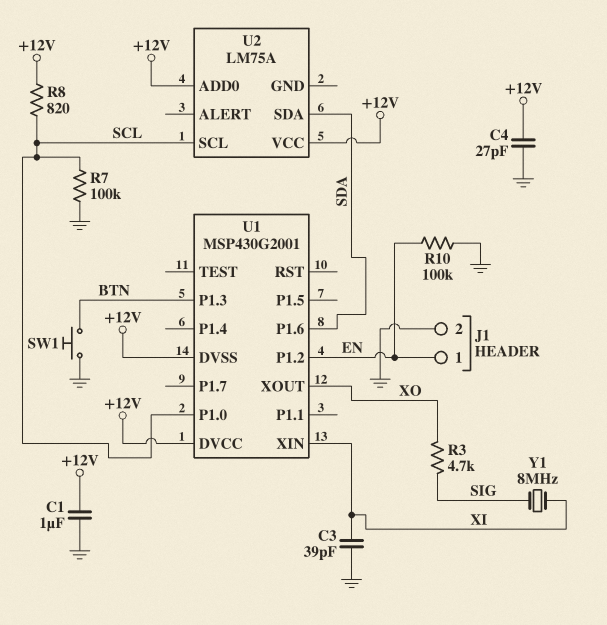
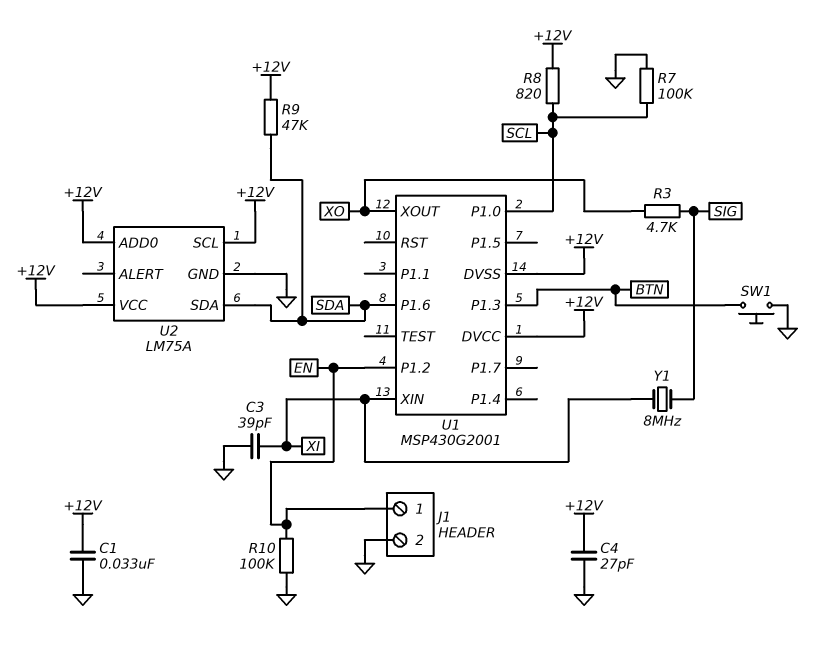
C1: 1uF (+12V, GND) -> 33nF (+12V, GND)
R9: none -> 47k (+12V, SDA)
U2 pin GND: none -> GND
U2 pin SCL: SCL -> +12V

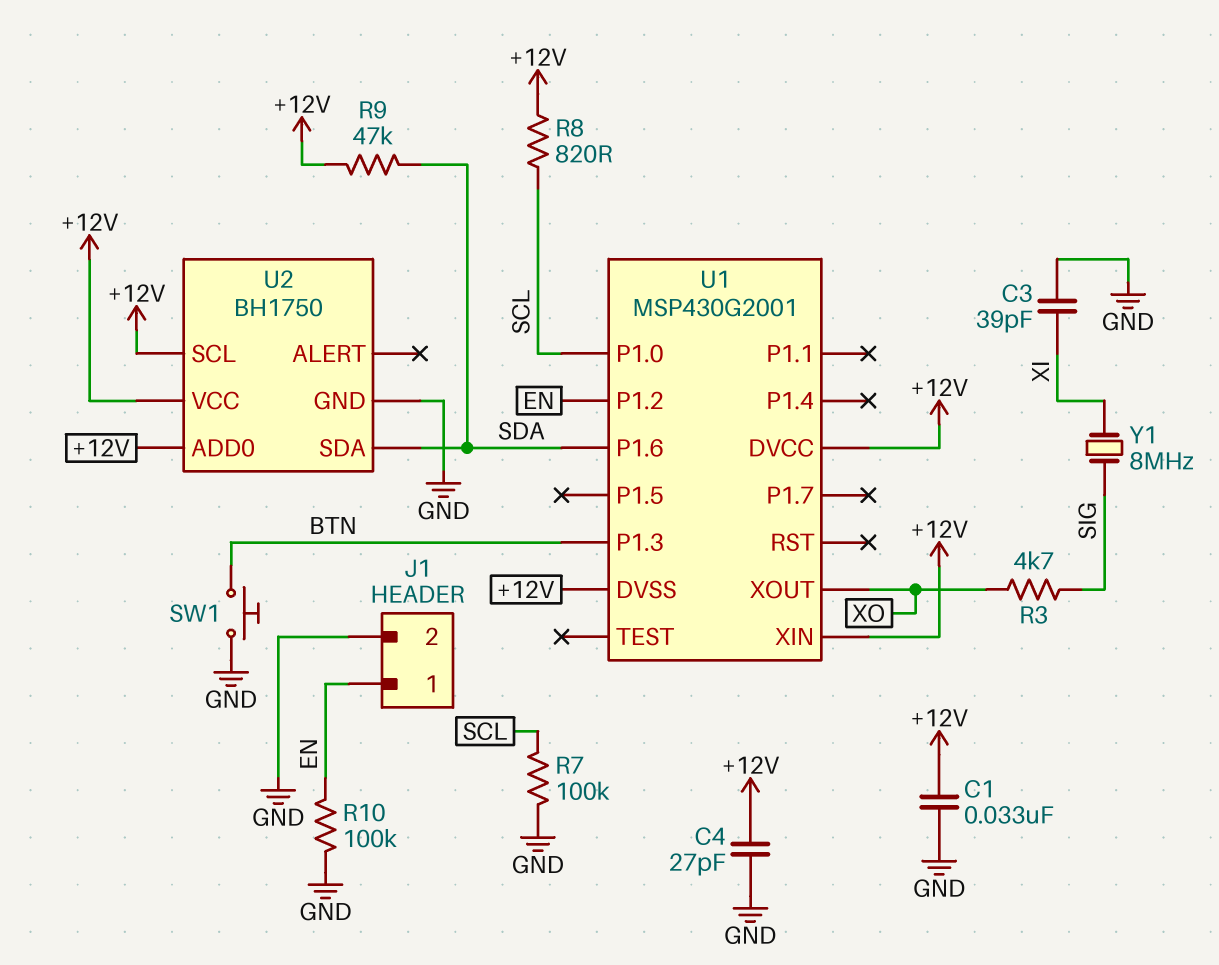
U1 pin XIN: XI -> +12V
U2: LM75A -> BH1750

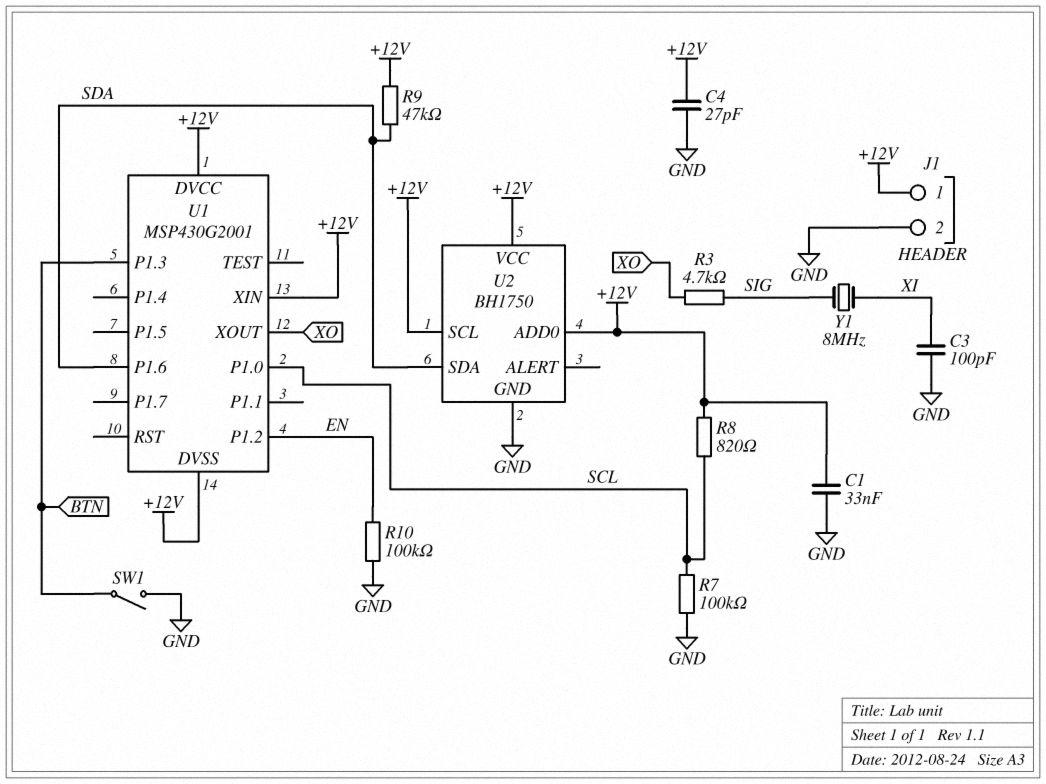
C3: 39pF (GND, XI) -> 100pF (GND, XI)
J1 pin 1: EN -> +12V
SW1: button (BTN, GND) -> switch (BTN, GND)

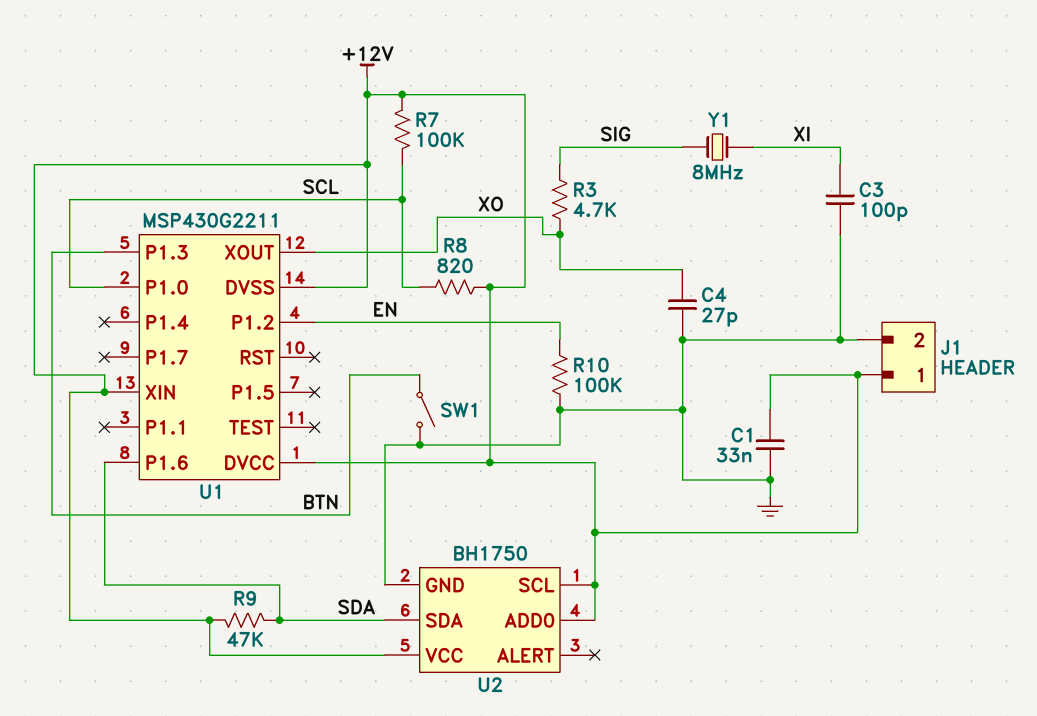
C4: 27pF (+12V, GND) -> 27pF (GND, XO)
R7: 100k (GND, SCL) -> 100k (+12V, SCL)
U1: MSP430G2001 -> MSP430G2211

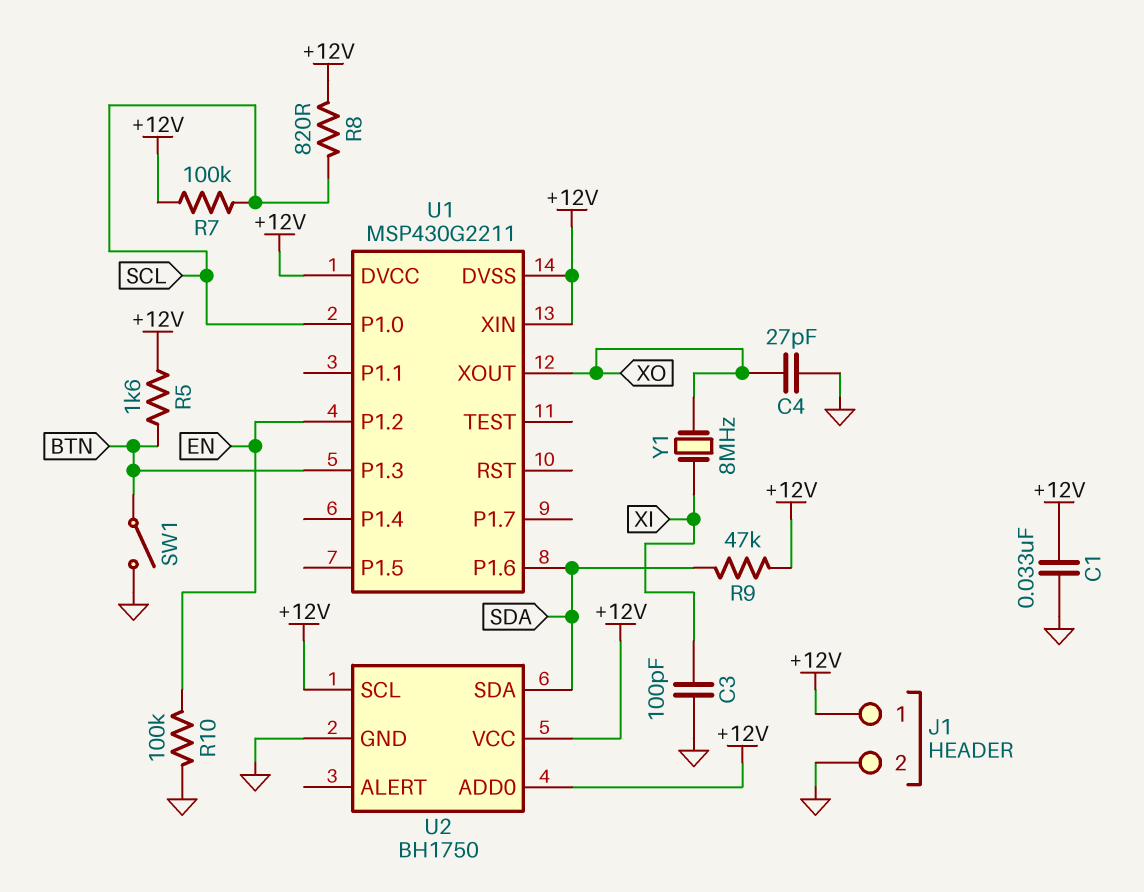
R3: 4.7k (SIG, XO) -> none
R5: none -> 1.6k (+12V, BTN)
Y1: 8MHz (SIG, XI) -> 8MHz (XI, XO)

